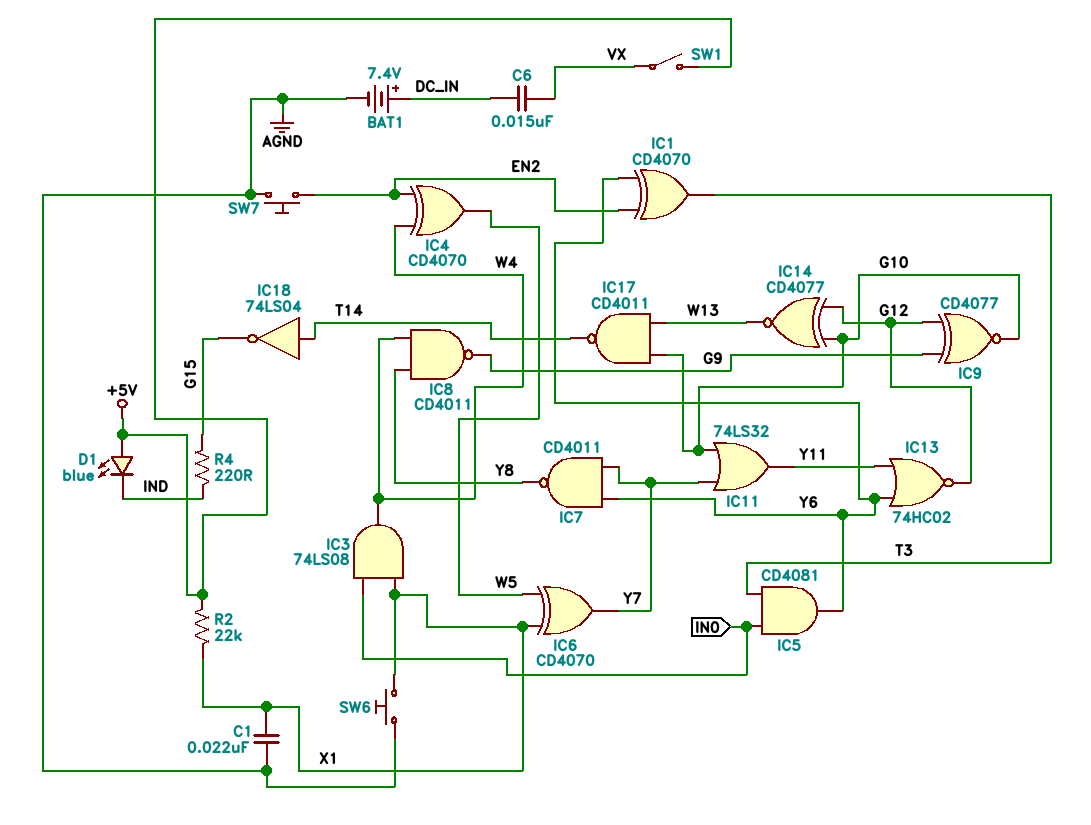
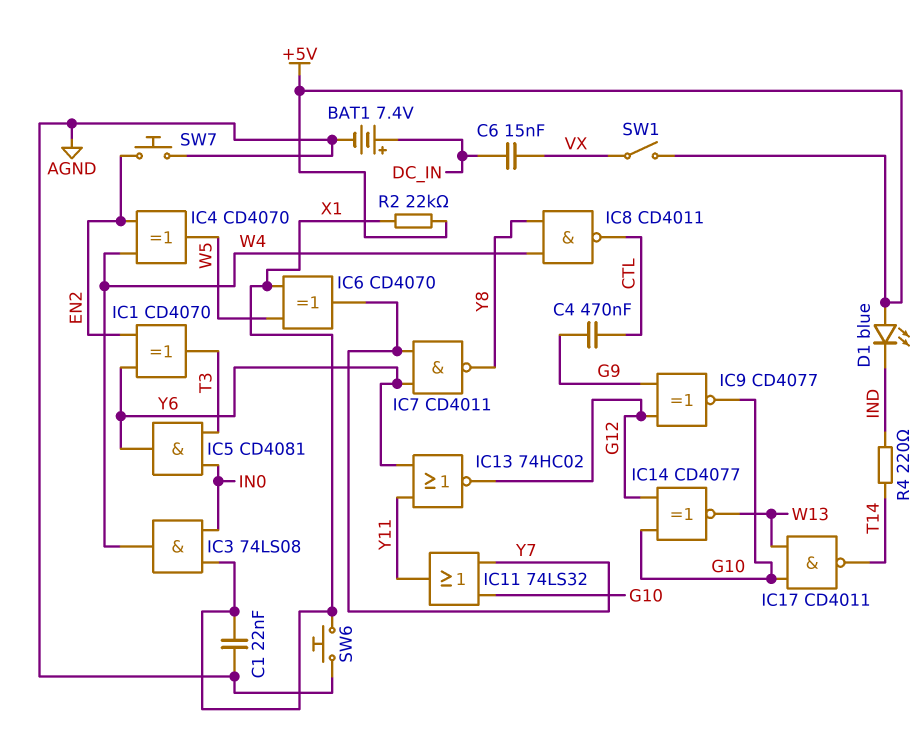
C4: none -> 470nF (CTL, G9)
IC8: NAND CD4011 (in W4, in Y8, out G9) -> NAND CD4011 (in W4, in Y8, out CTL)
IC18: NOT 74LS04 (in T14, out G15) -> none
R4: 220 (G15, IND) -> 220 (IND, T14)

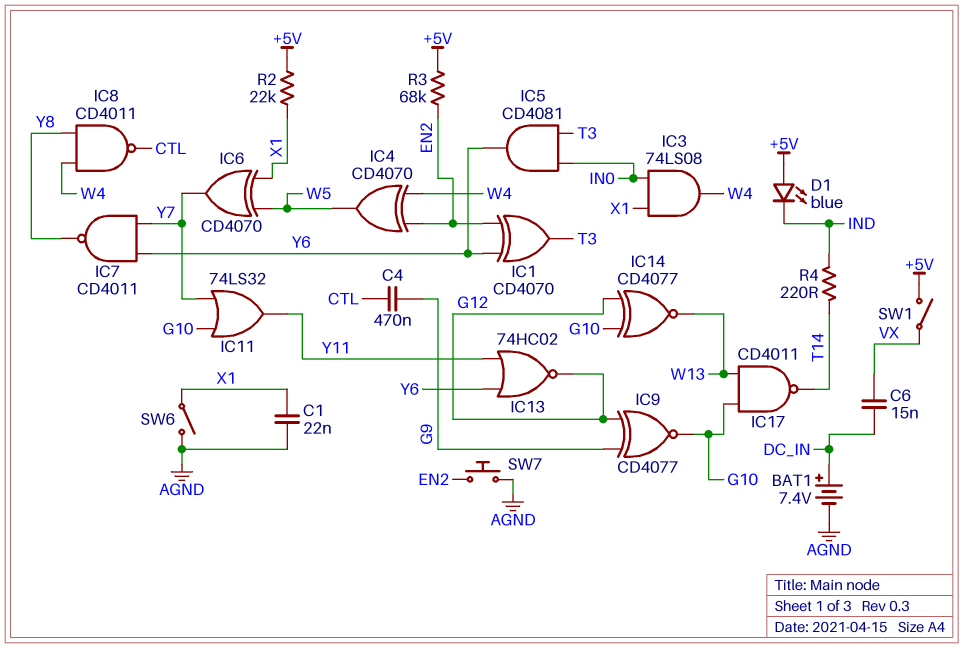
R3: none -> 68k (+5V, EN2)
SW6: button (AGND, X1) -> switch (AGND, X1)

